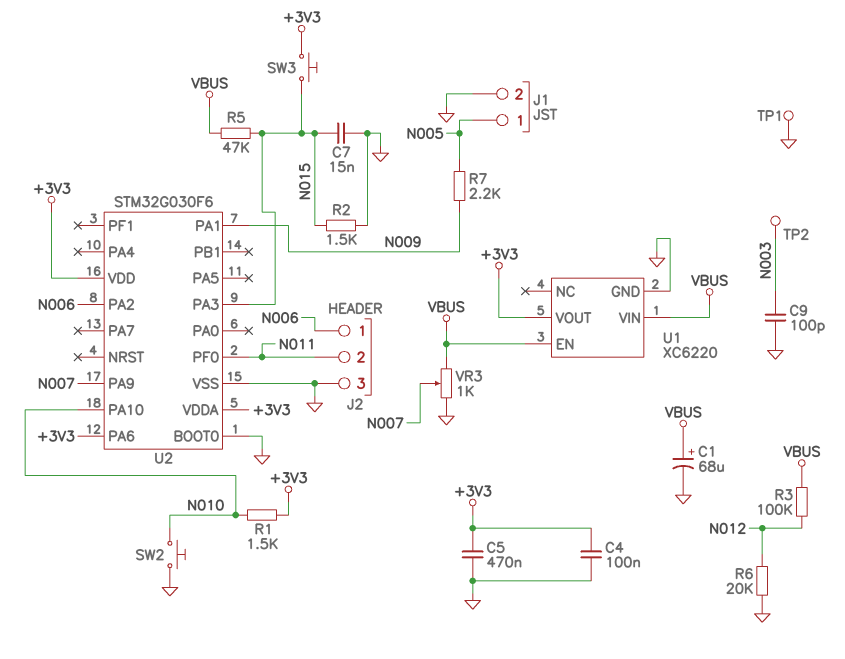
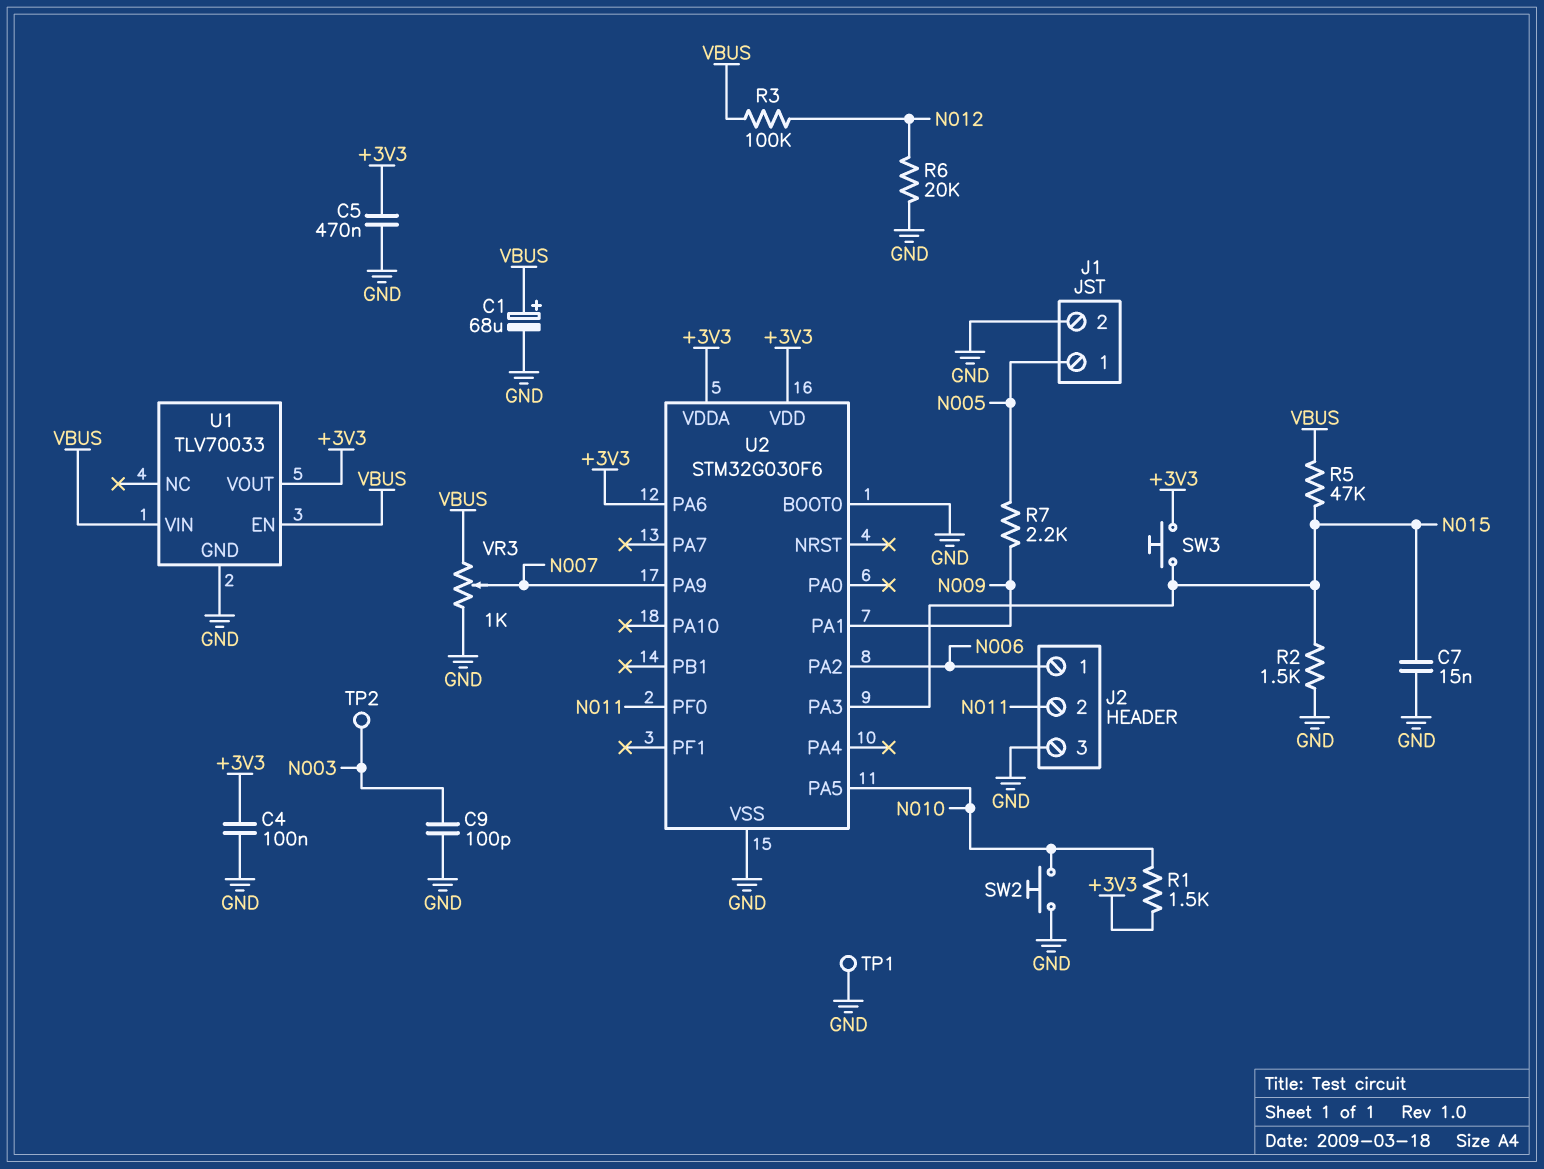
U1: XC6220 -> TLV70033
U2 pin PA5: none -> N010
U2 pin PA10: N010 -> none

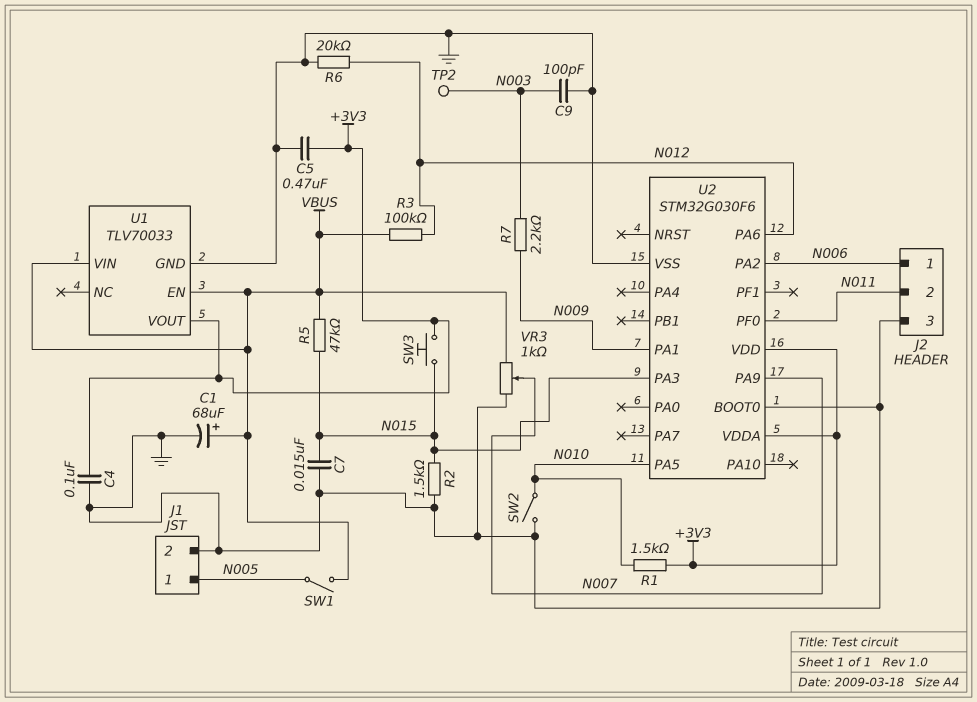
R7: 2.2k (N005, N009) -> 2.2k (N003, N009)
SW1: none -> switch (N005, VBUS)
SW2: button (GND, N010) -> switch (GND, N010)
TP1: test point (GND) -> none
U2 pin PA6: +3V3 -> N012

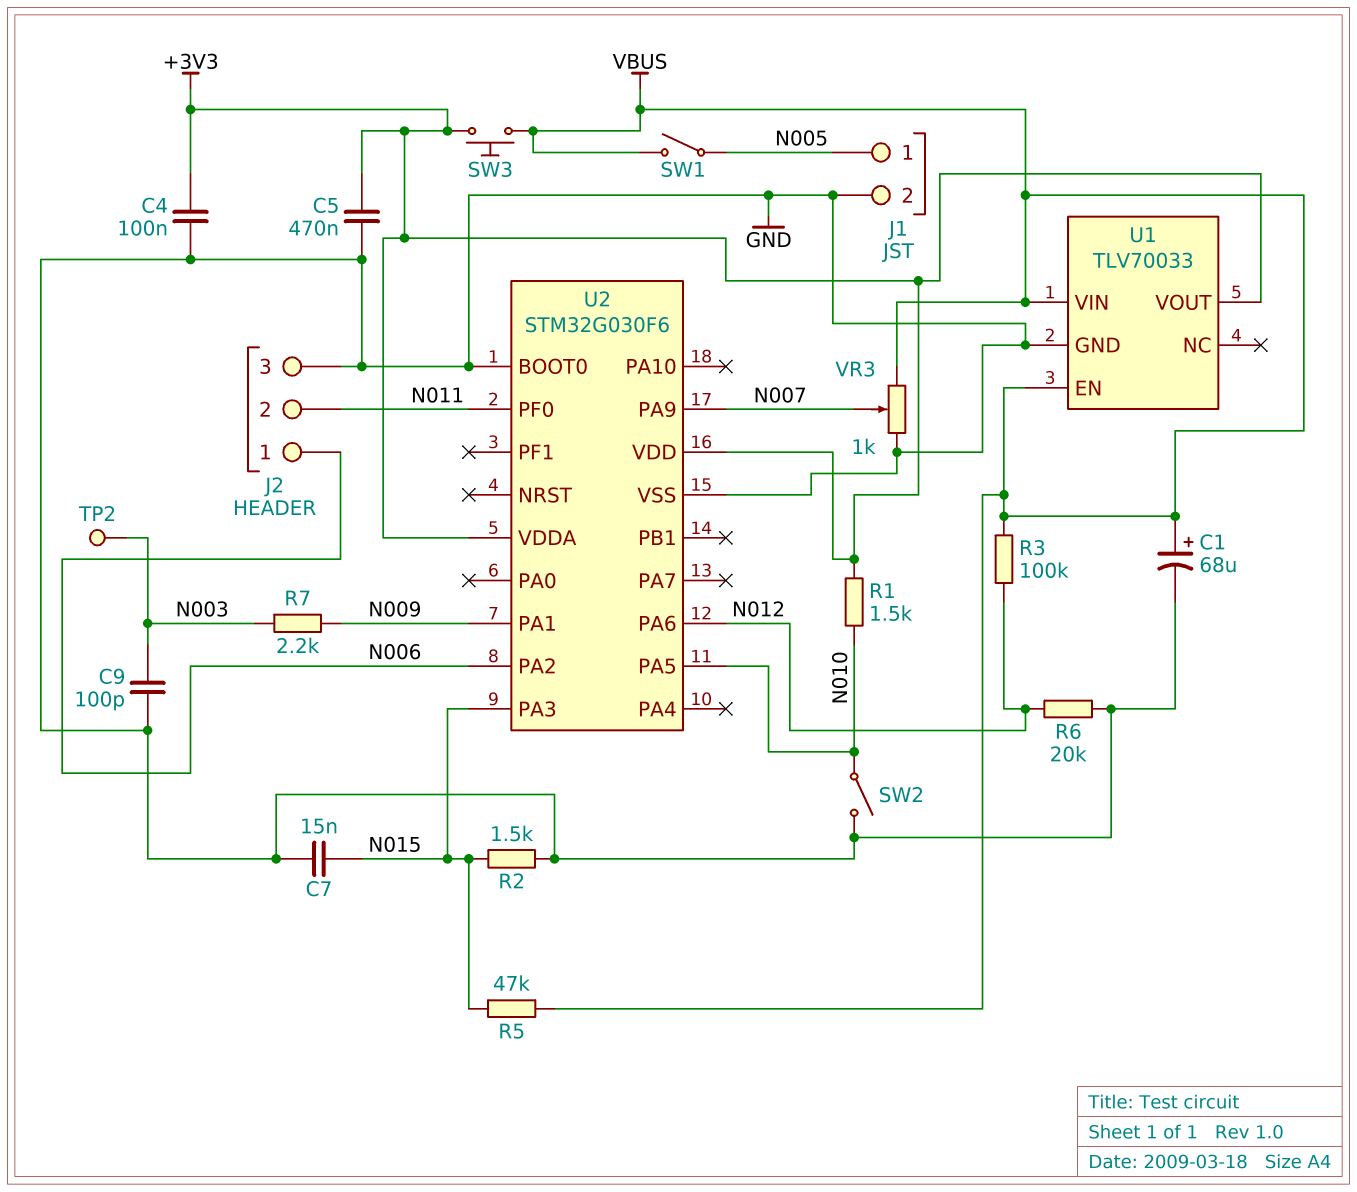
SW3: button (+3V3, N015) -> button (+3V3, VBUS)

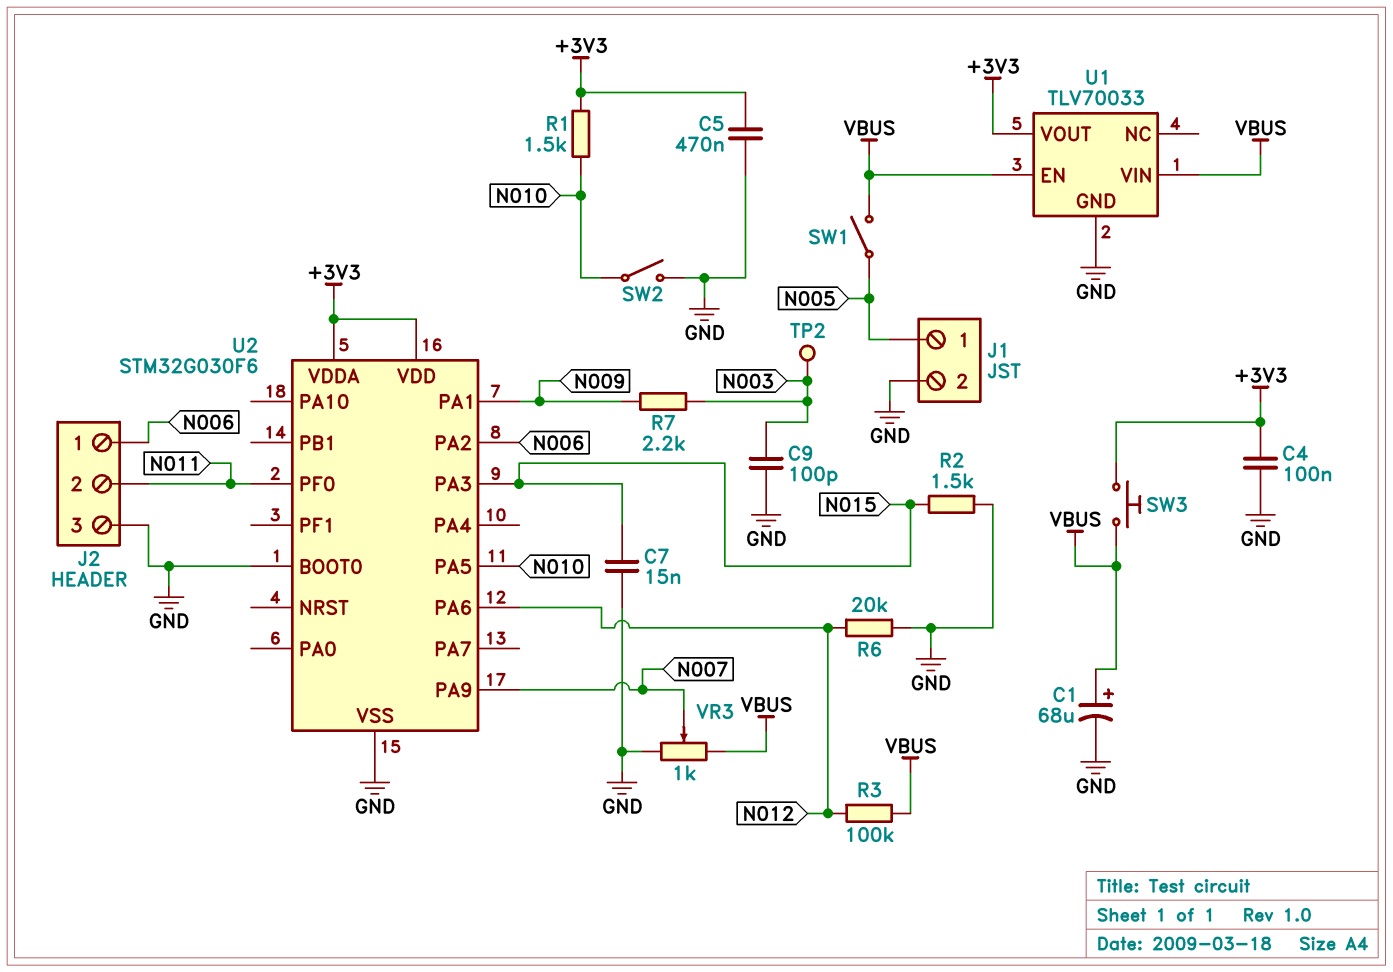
R5: 47k (N015, VBUS) -> none

